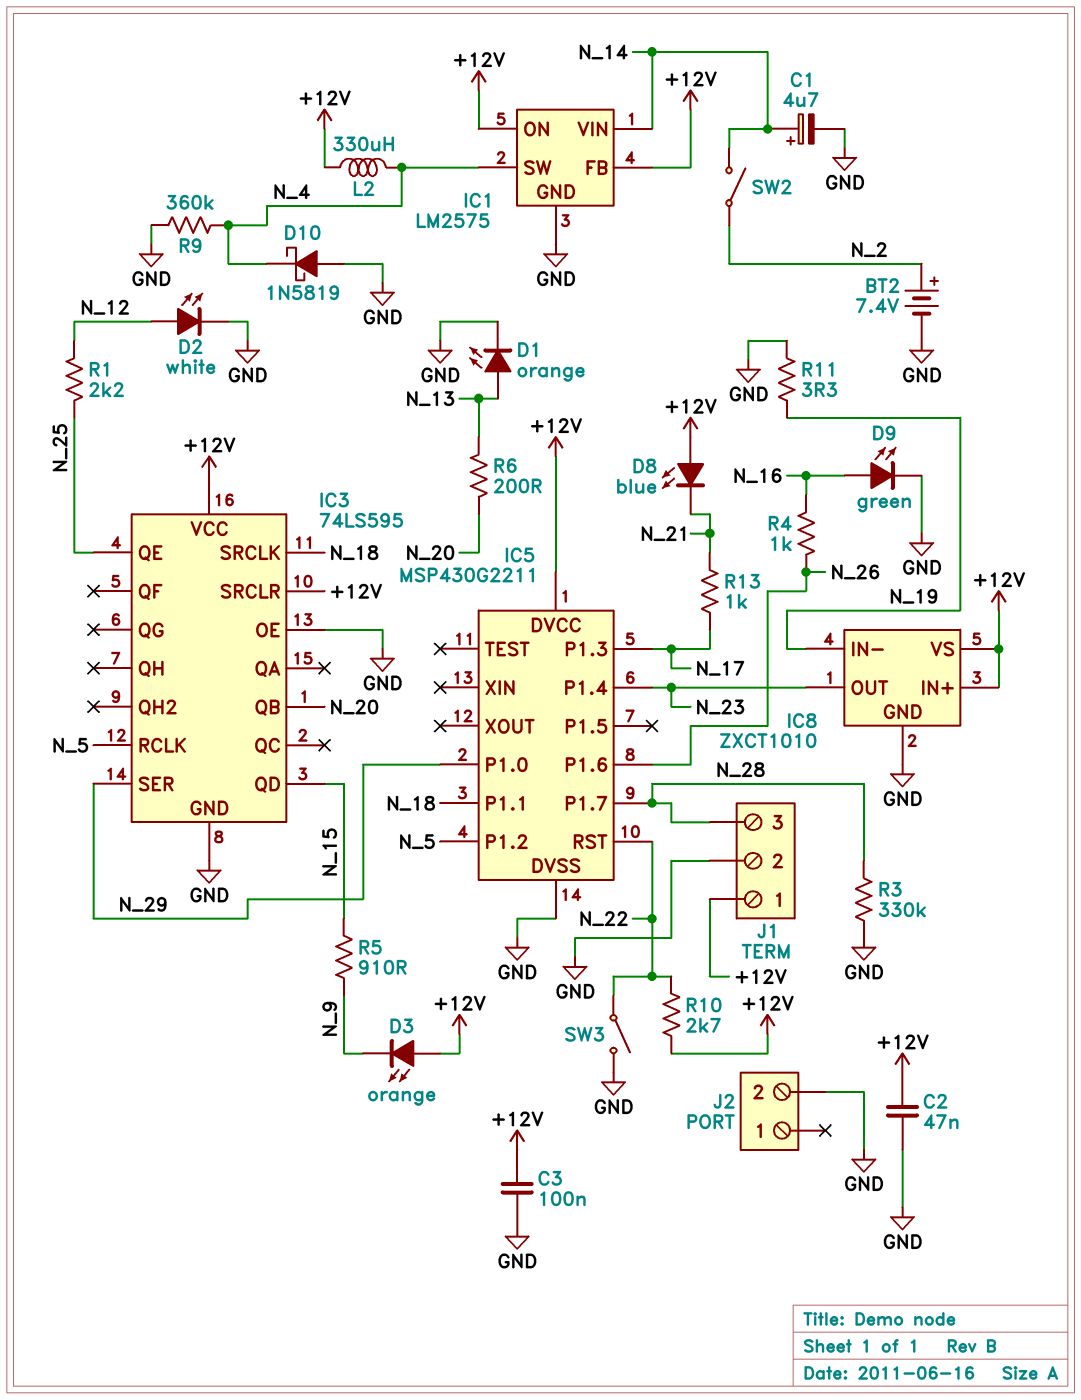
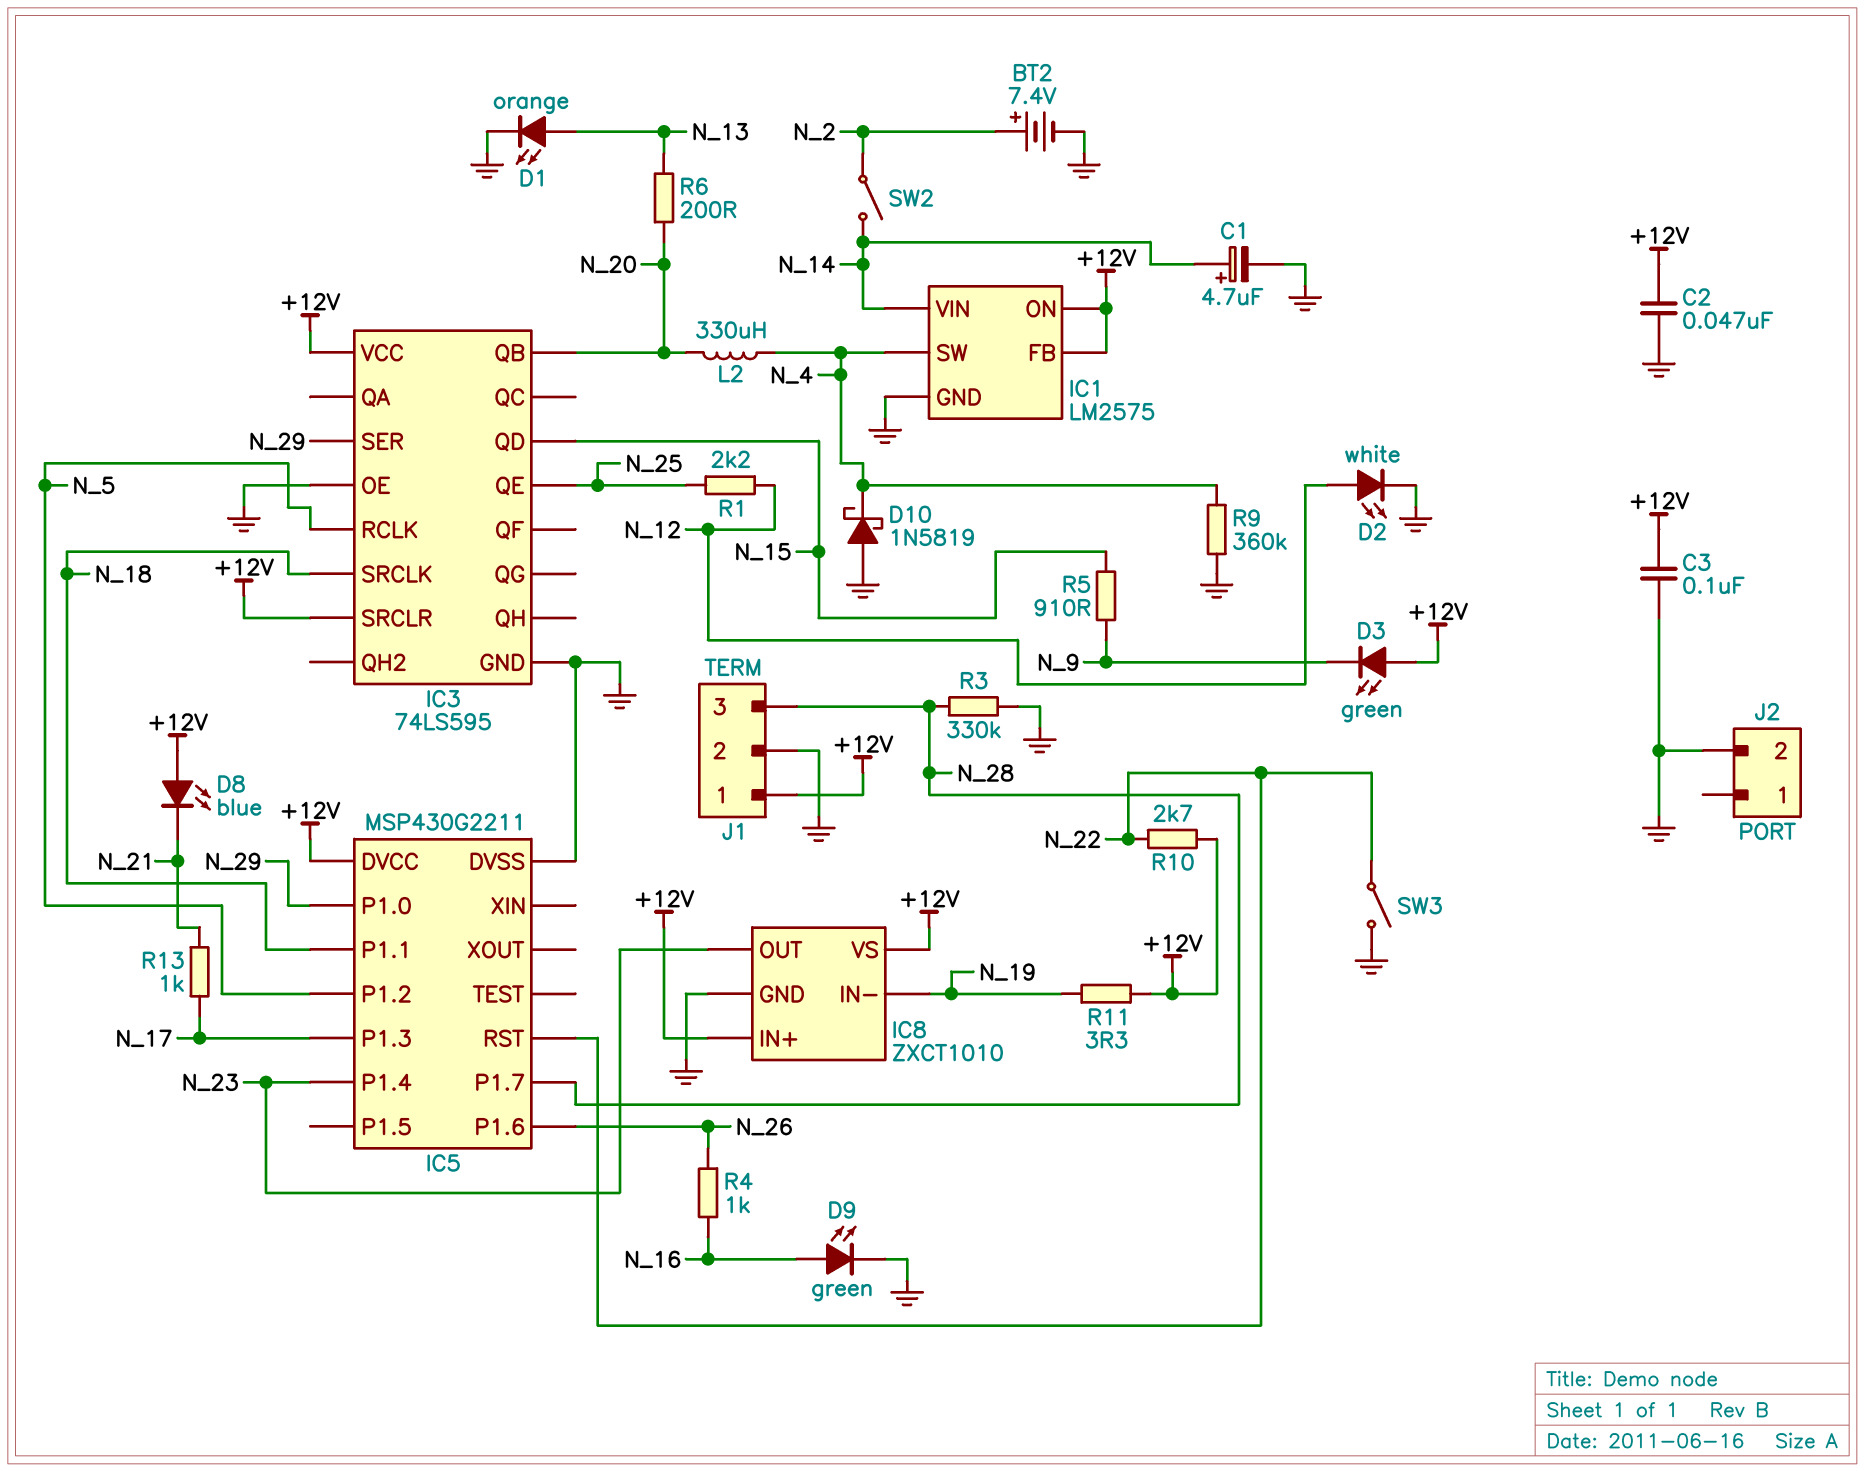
D3: LED orange (A +12V, K N_9) -> LED green (A +12V, K N_9)
L2: 330uH (+12V, N_4) -> 330uH (N_4, N_20)
R11: 3.3 (GND, N_19) -> 3.3 (+12V, N_19)

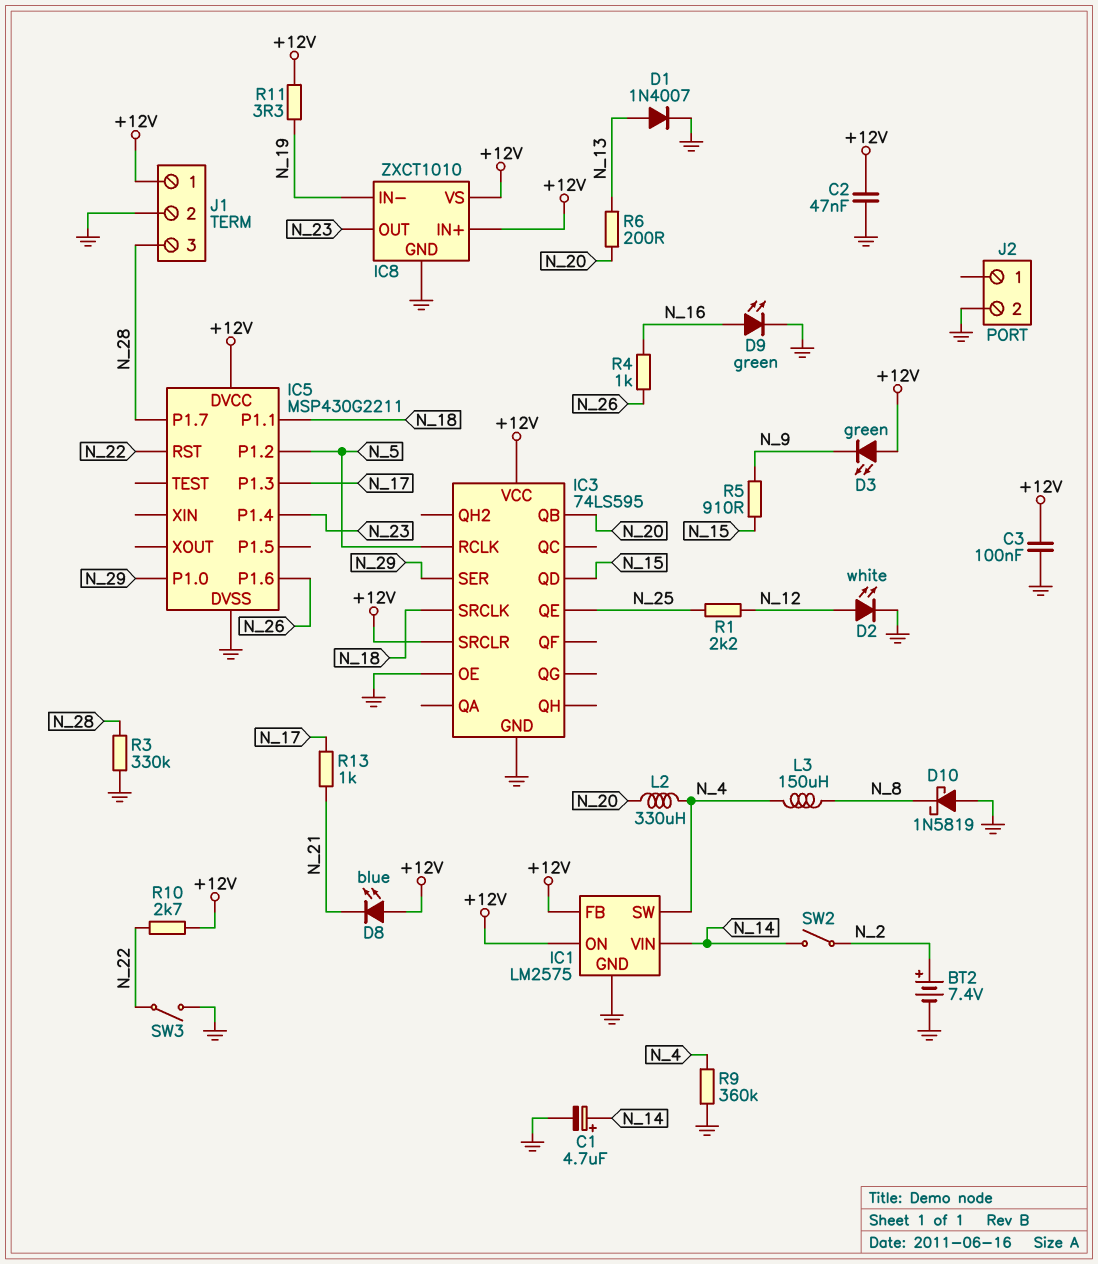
D1: LED orange (A N_13, K GND) -> diode 1N4007 (A N_13, K GND)
D10: schottky 1N5819 (A GND, K N_4) -> schottky 1N5819 (A GND, K N_8)
L3: none -> 150uH (N_4, N_8)

